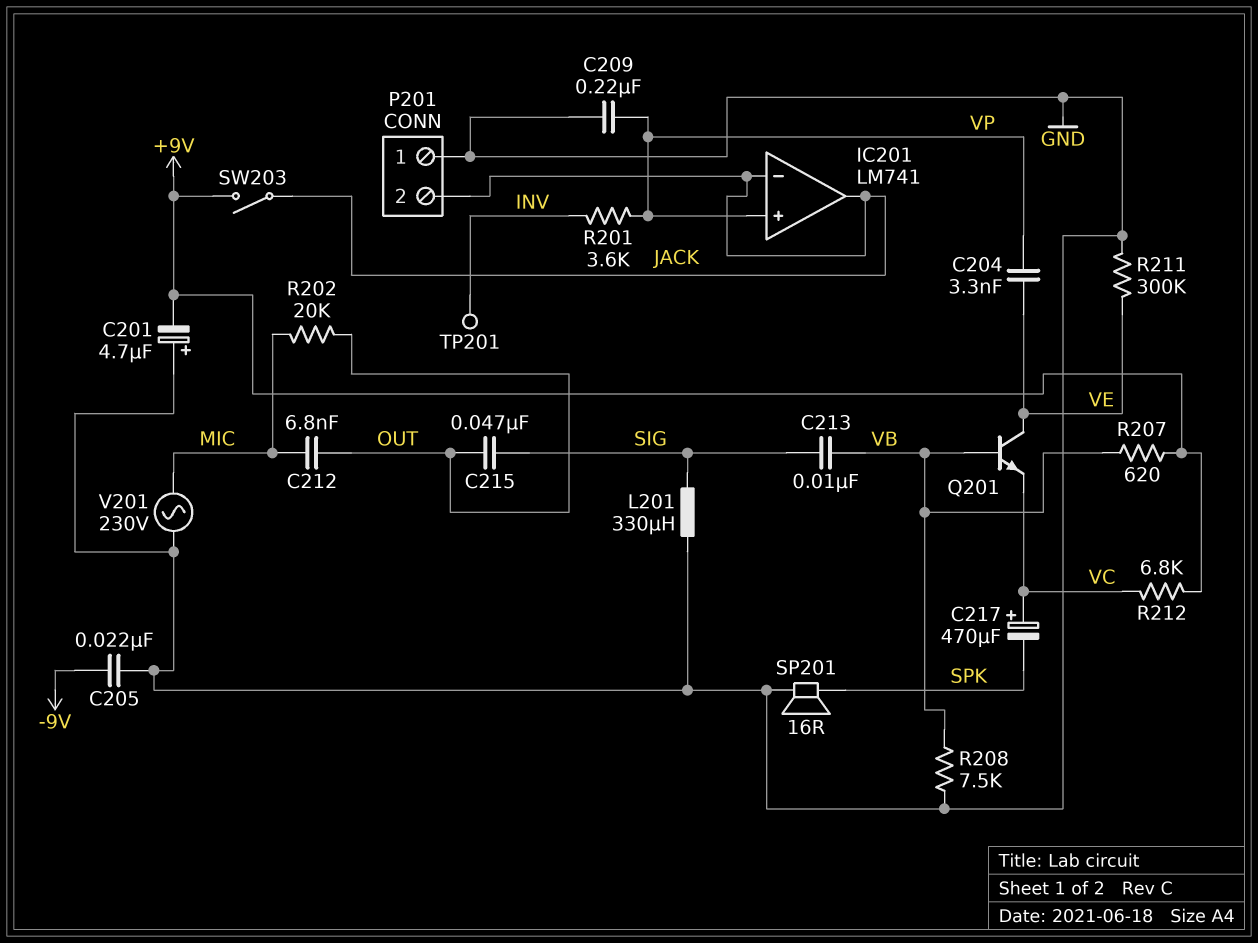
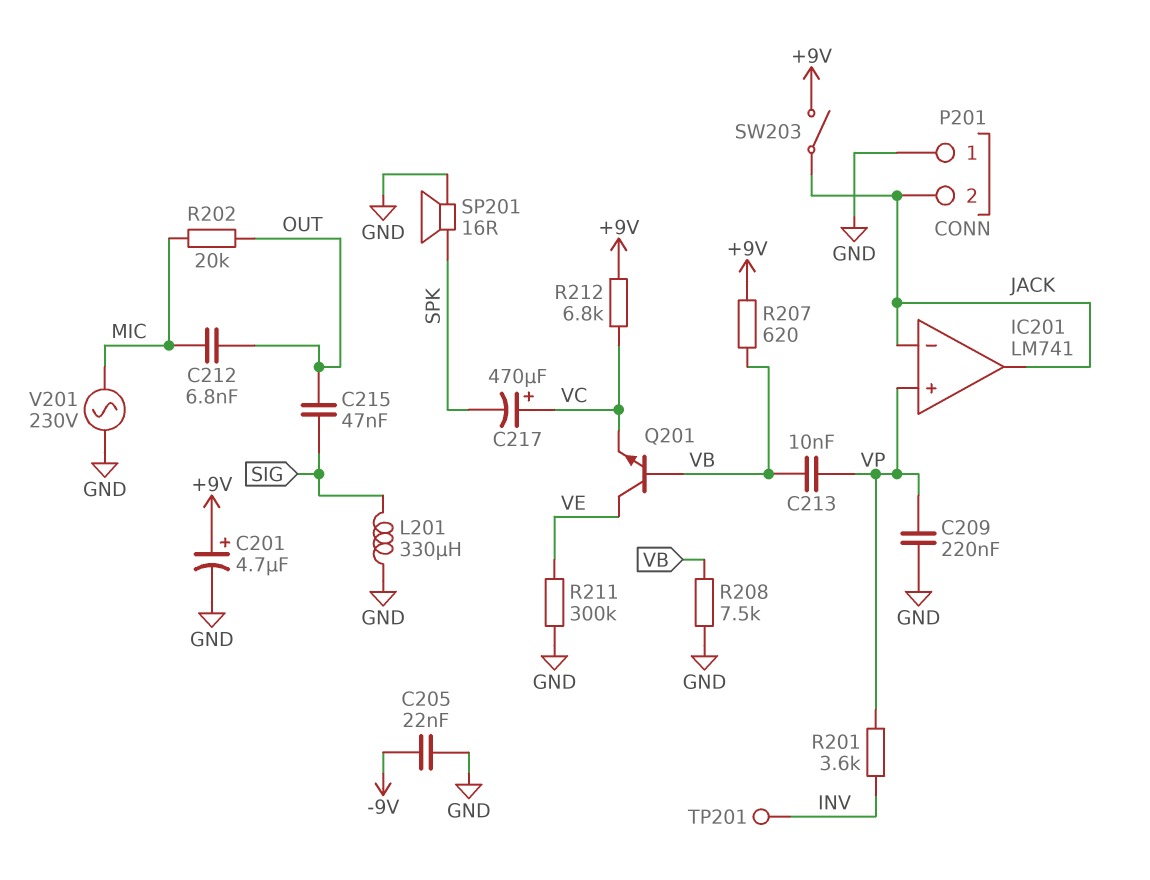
C201: 4.7uF (plus GND, minus +9V) -> 4.7uF (plus +9V, minus GND)
C204: 3.3nF (VE, VP) -> none
C213: 10nF (SIG, VB) -> 10nF (VB, VP)

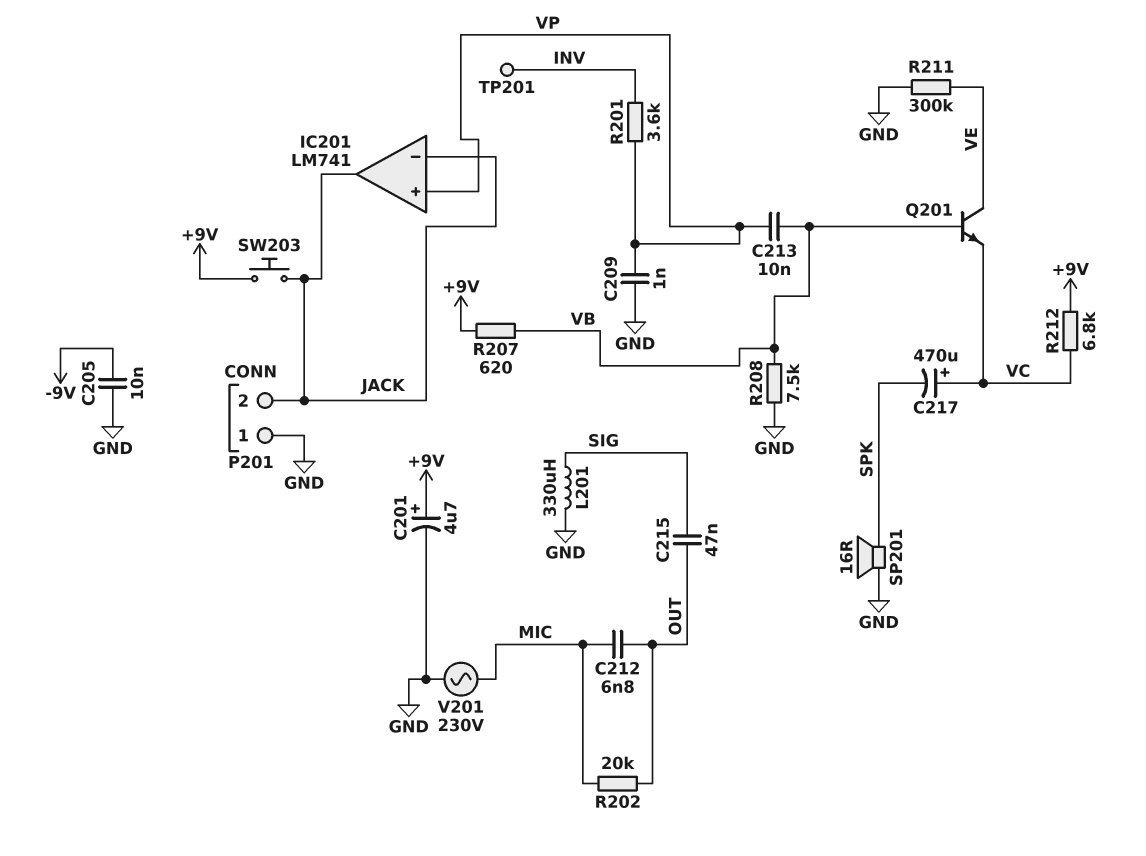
C205: 22nF (-9V, GND) -> 10nF (-9V, GND)
C209: 220nF (GND, VP) -> 1nF (GND, VP)
SW203: switch (+9V, JACK) -> button (+9V, JACK)

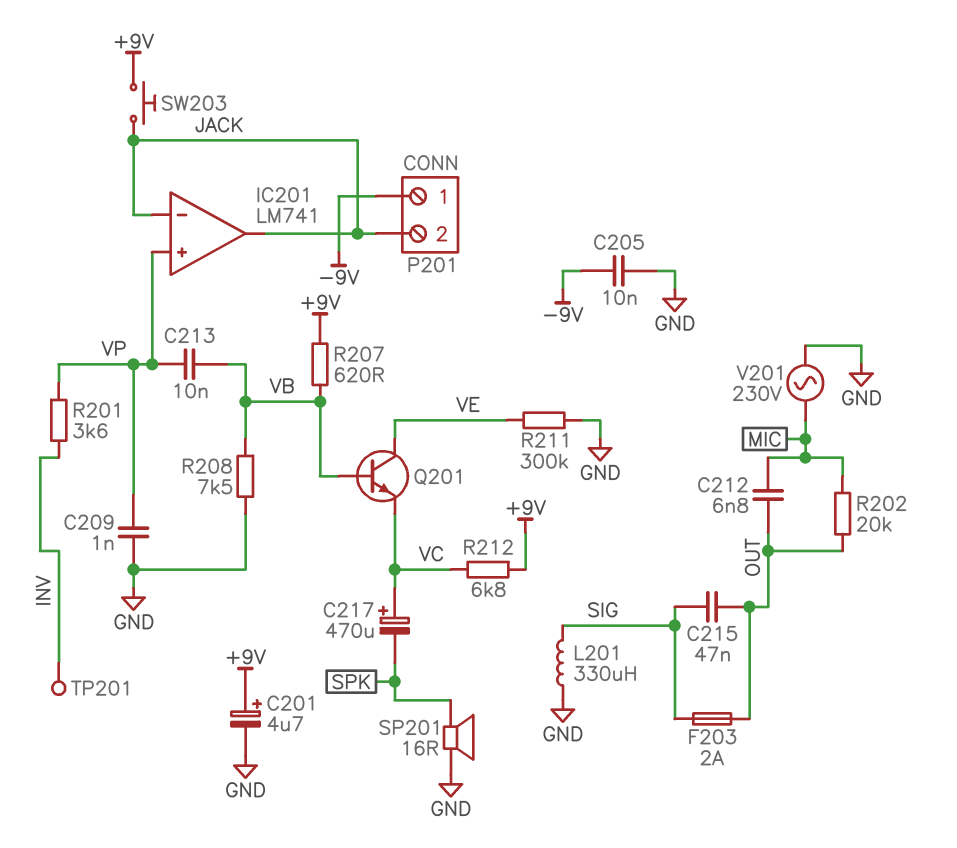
F203: none -> 2A (OUT, SIG)
P201 pin 1: GND -> -9V

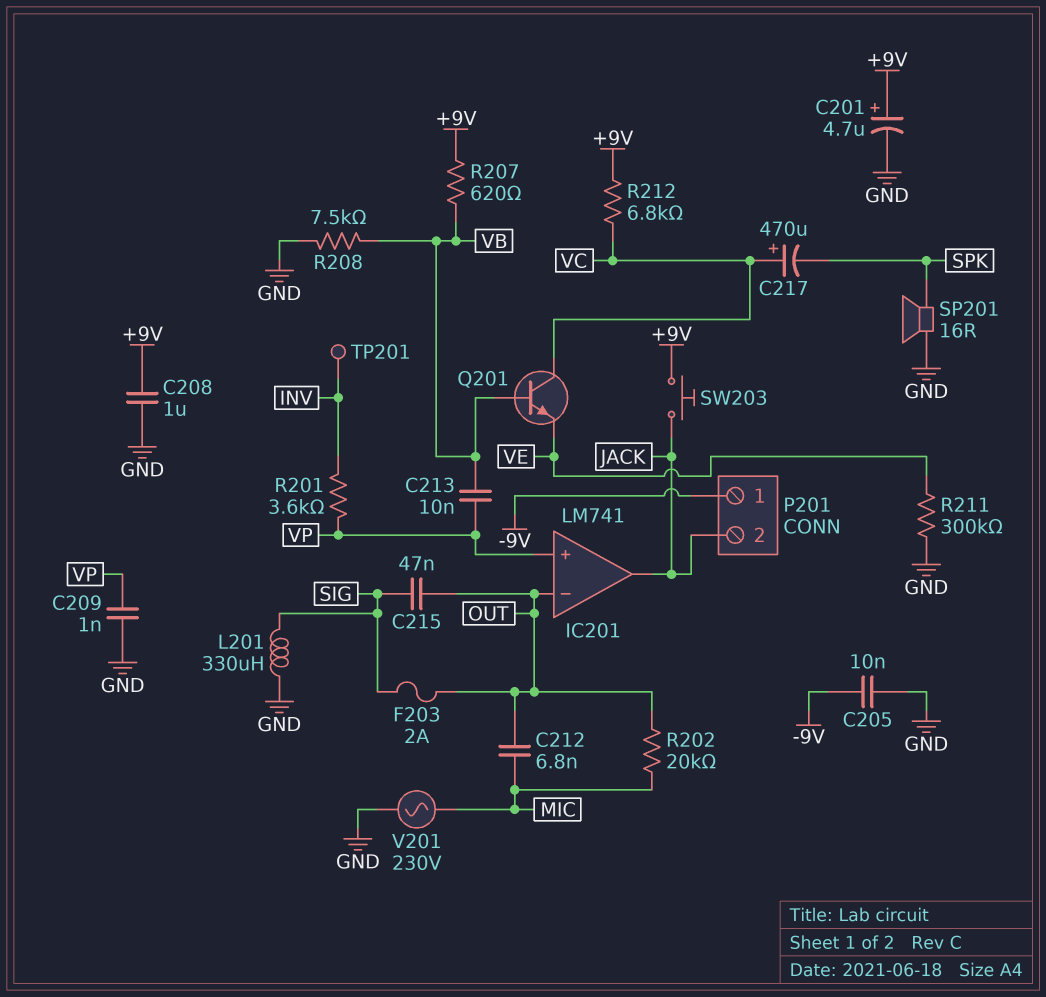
C208: none -> 1uF (+9V, GND)
IC201 pin in-: JACK -> OUT
Q201: NPN (B VB, C VE, E VC) -> NPN (B VB, C VC, E VE)

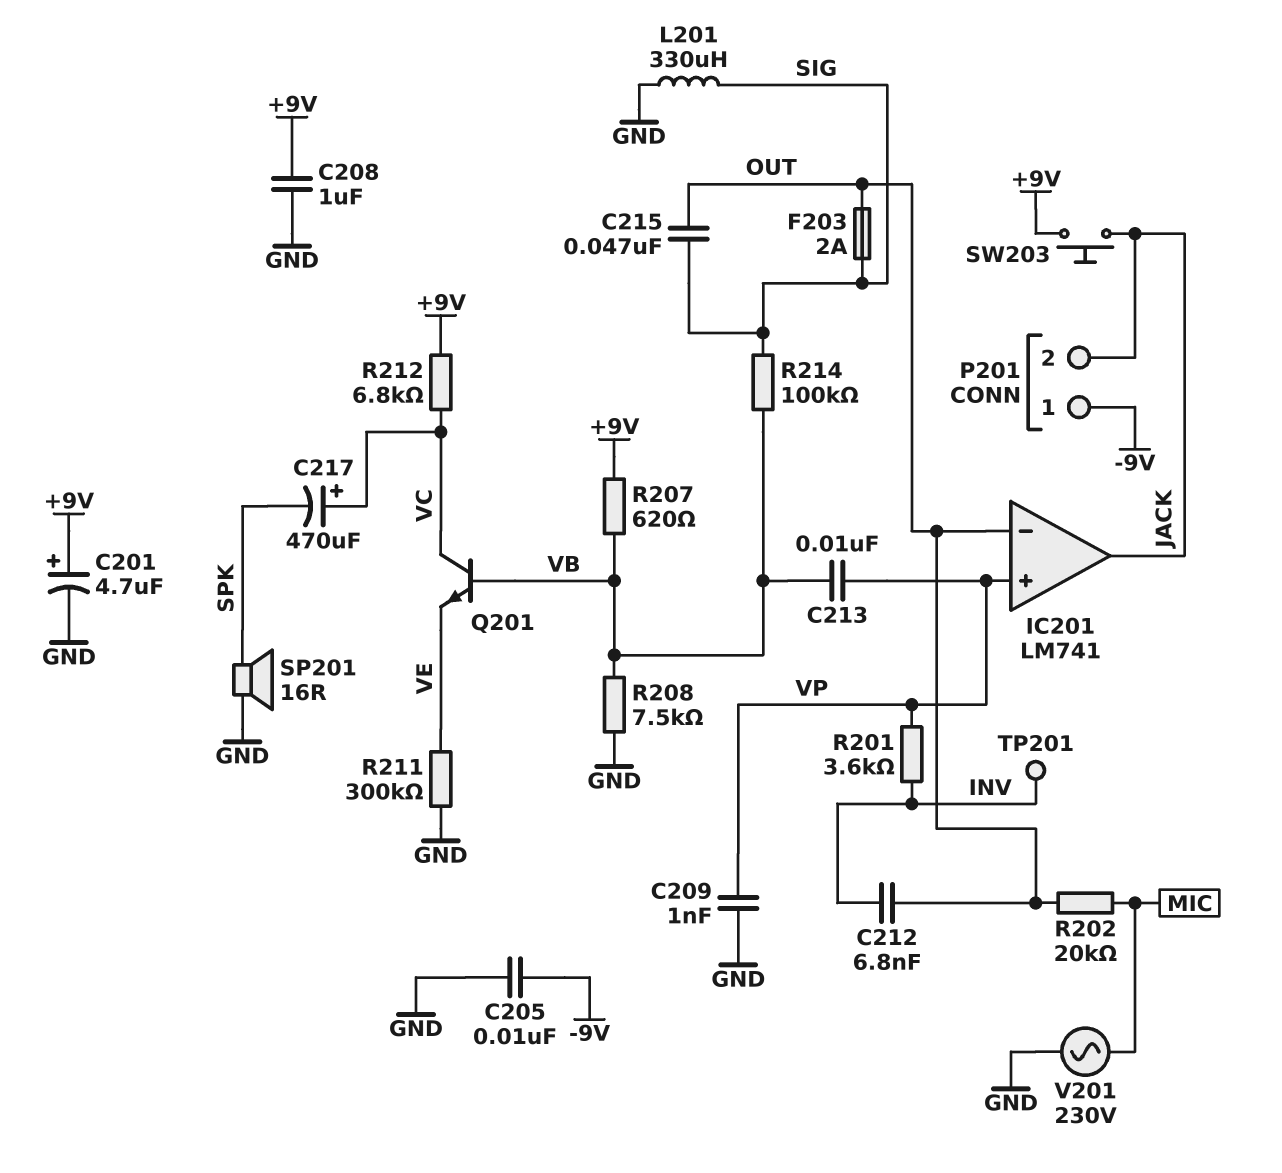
C212: 6.8nF (MIC, OUT) -> 6.8nF (INV, OUT)
R214: none -> 100k (SIG, VB)

